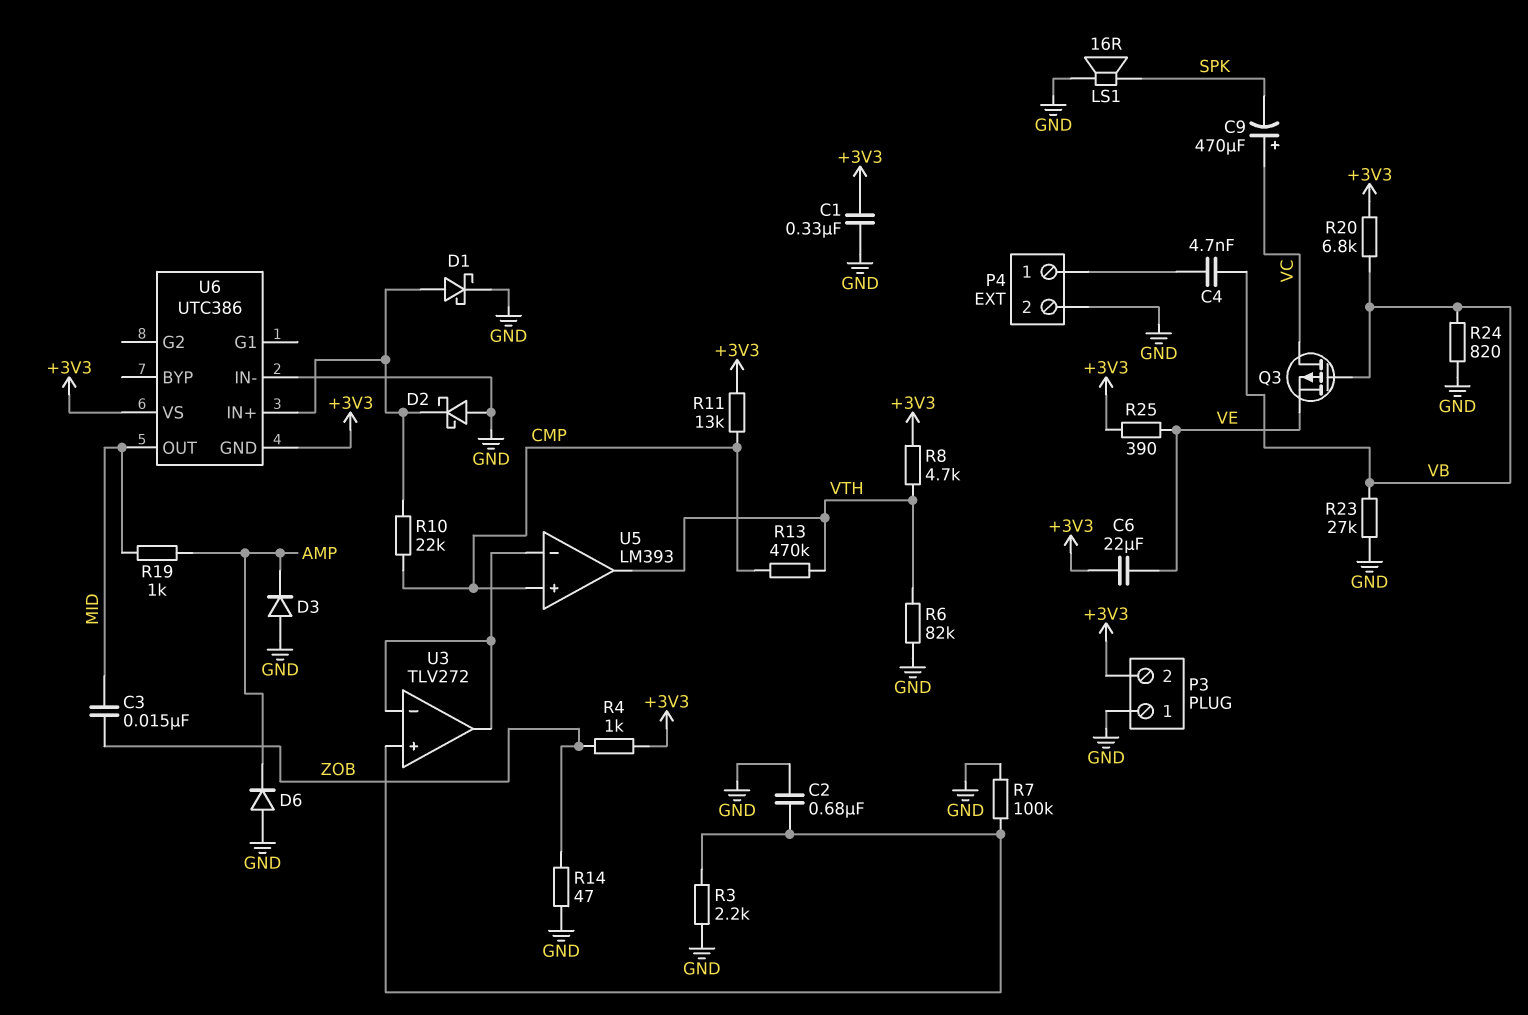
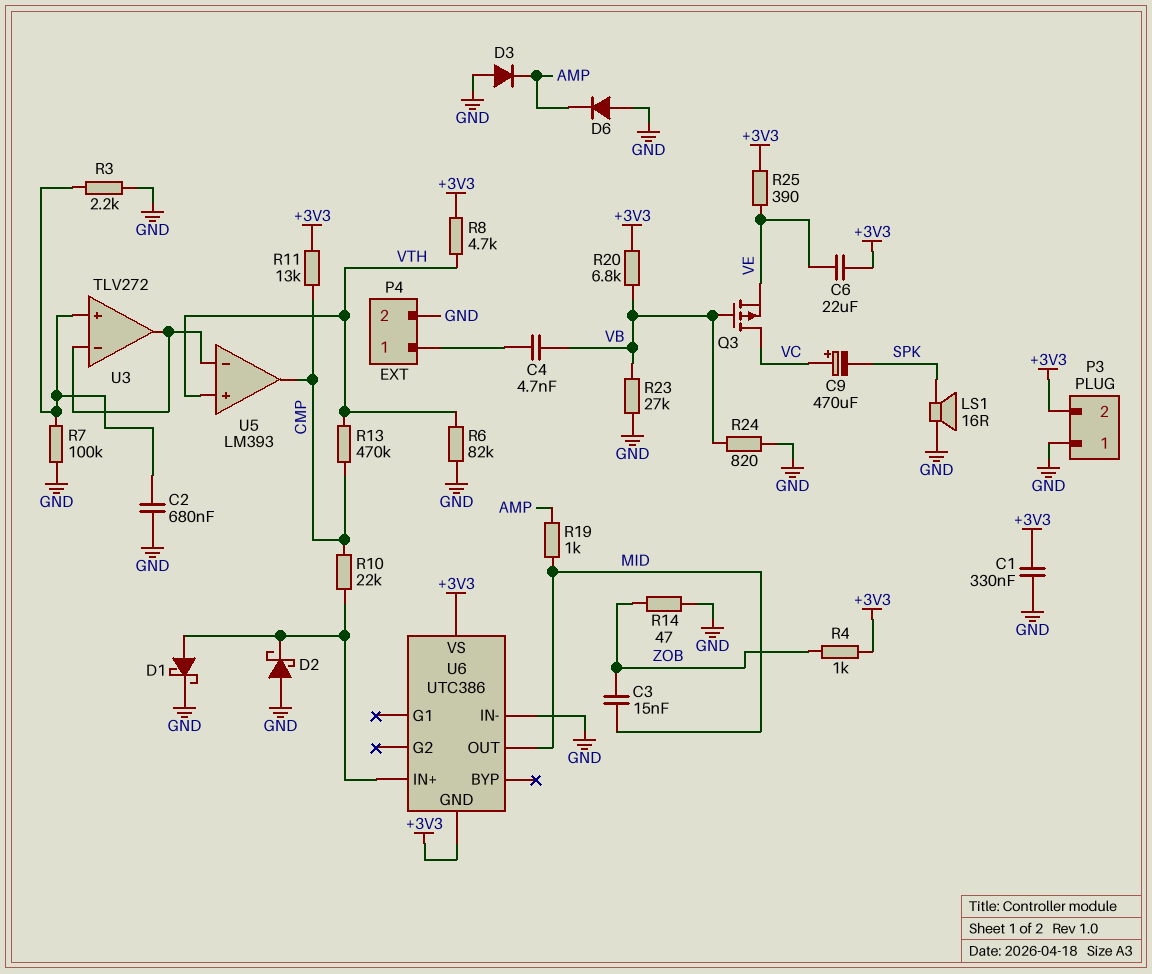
U5 pin in+: CMP -> VTH
U5 pin out: VTH -> CMP

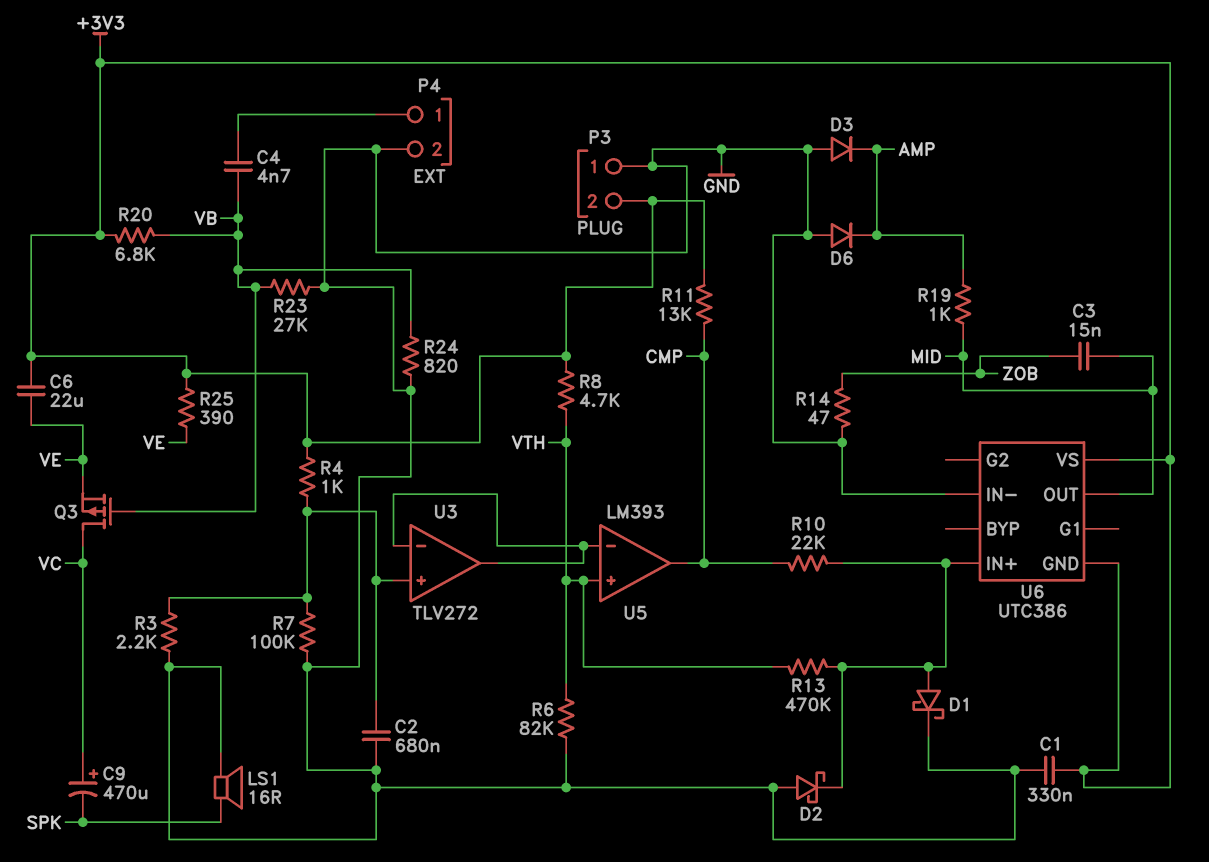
R4: 1k (+3V3, ZOB) -> 1k (+3V3, U3/in+)
R13: 470k (CMP, VTH) -> 470k (U6/IN+, VTH)

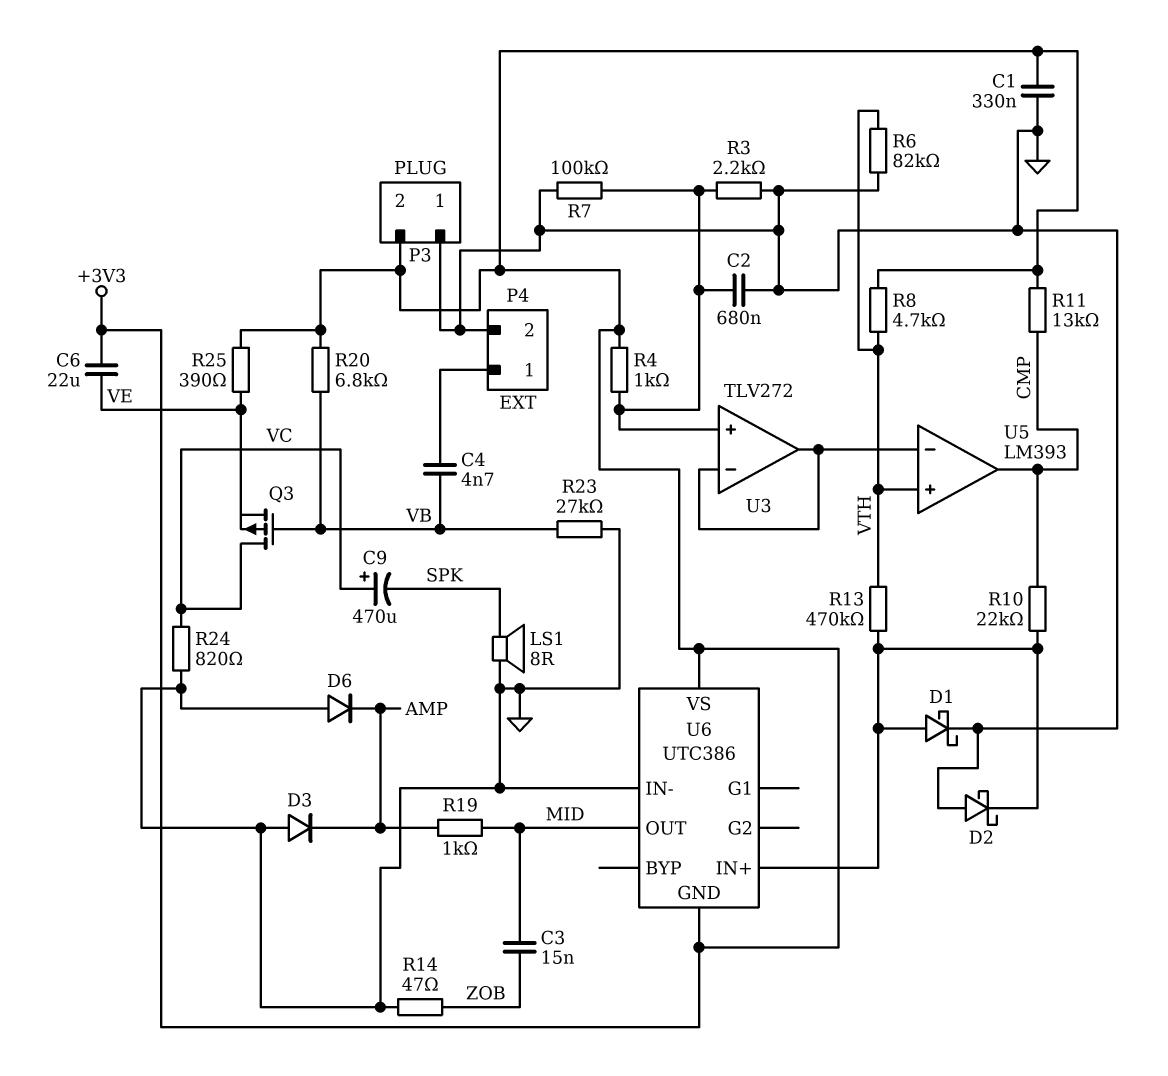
LS1: speaker 16R (GND, SPK) -> speaker 8R (GND, SPK)
R24: 820 (GND, VB) -> 820 (GND, VC)

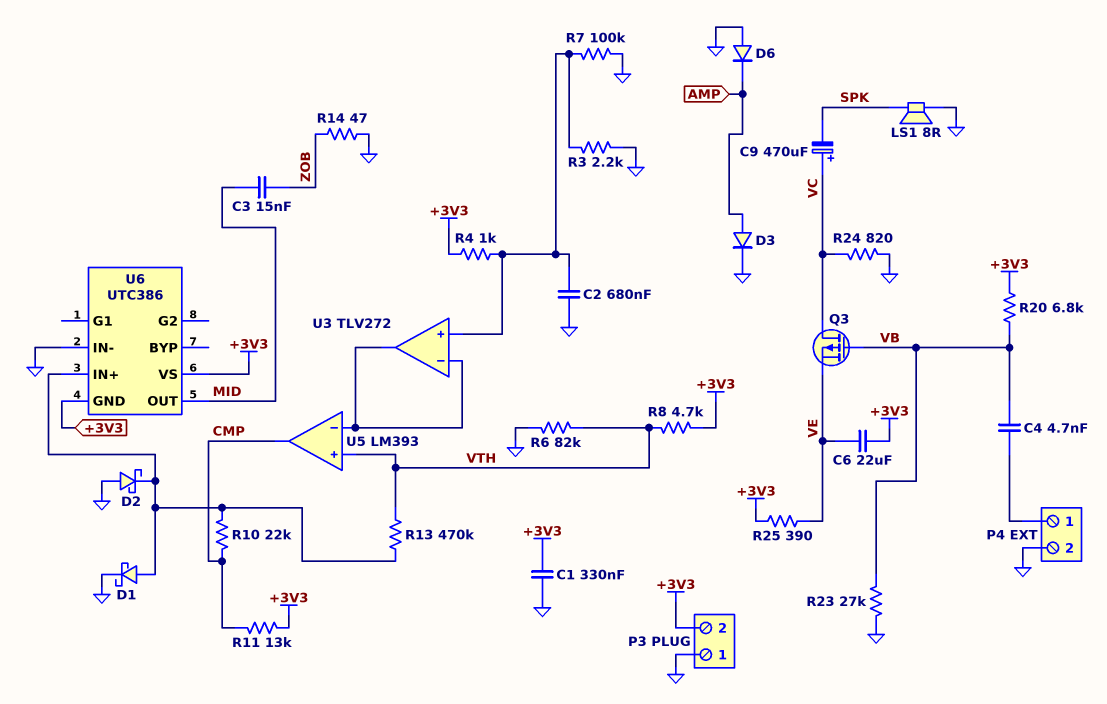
D3: diode (A GND, K AMP) -> diode (A AMP, K GND)
R19: 1k (AMP, MID) -> none

